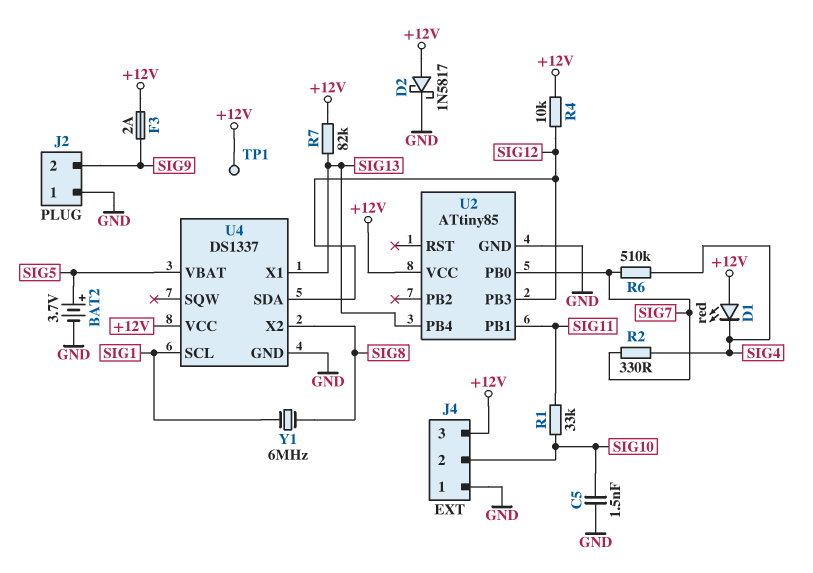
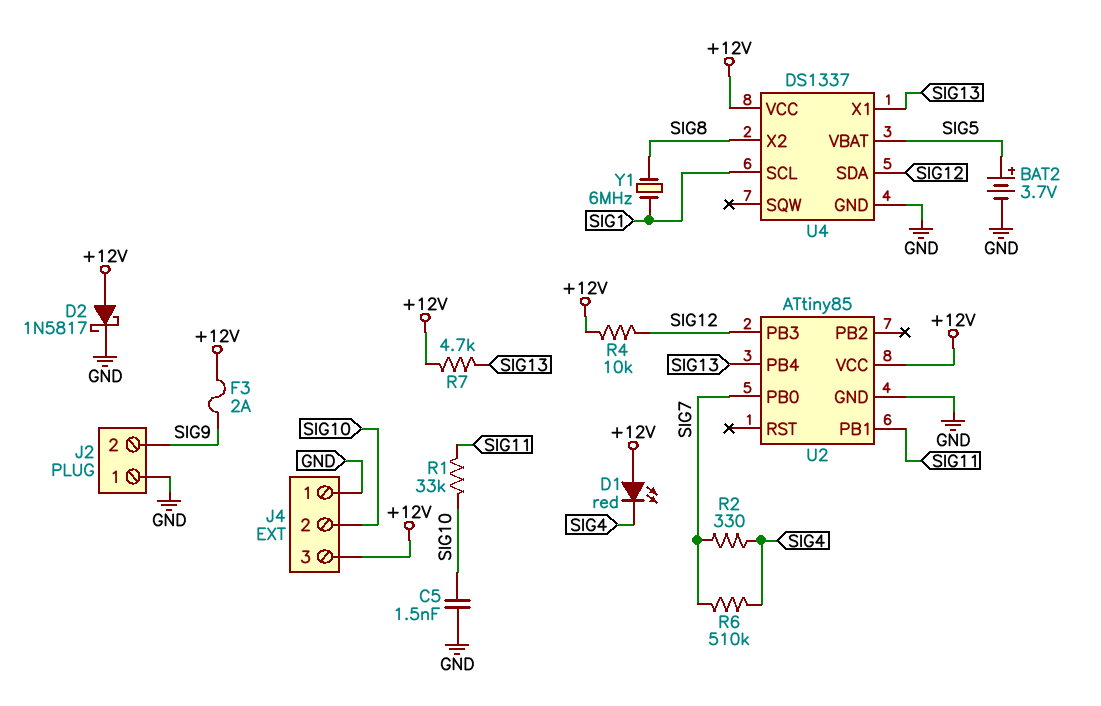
R7: 82k (+12V, SIG13) -> 4.7k (+12V, SIG13)
TP1: test point (+12V) -> none

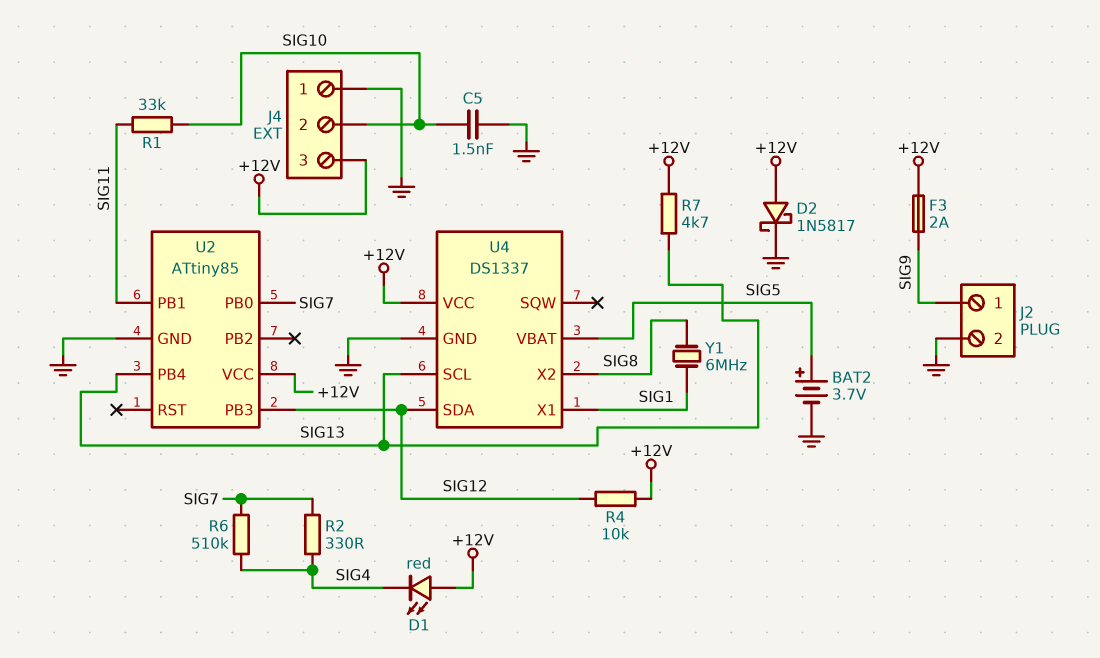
J2 pin 1: GND -> SIG9
J2 pin 2: SIG9 -> GND
U4 pin SCL: SIG1 -> SIG13
U4 pin X1: SIG13 -> SIG1

